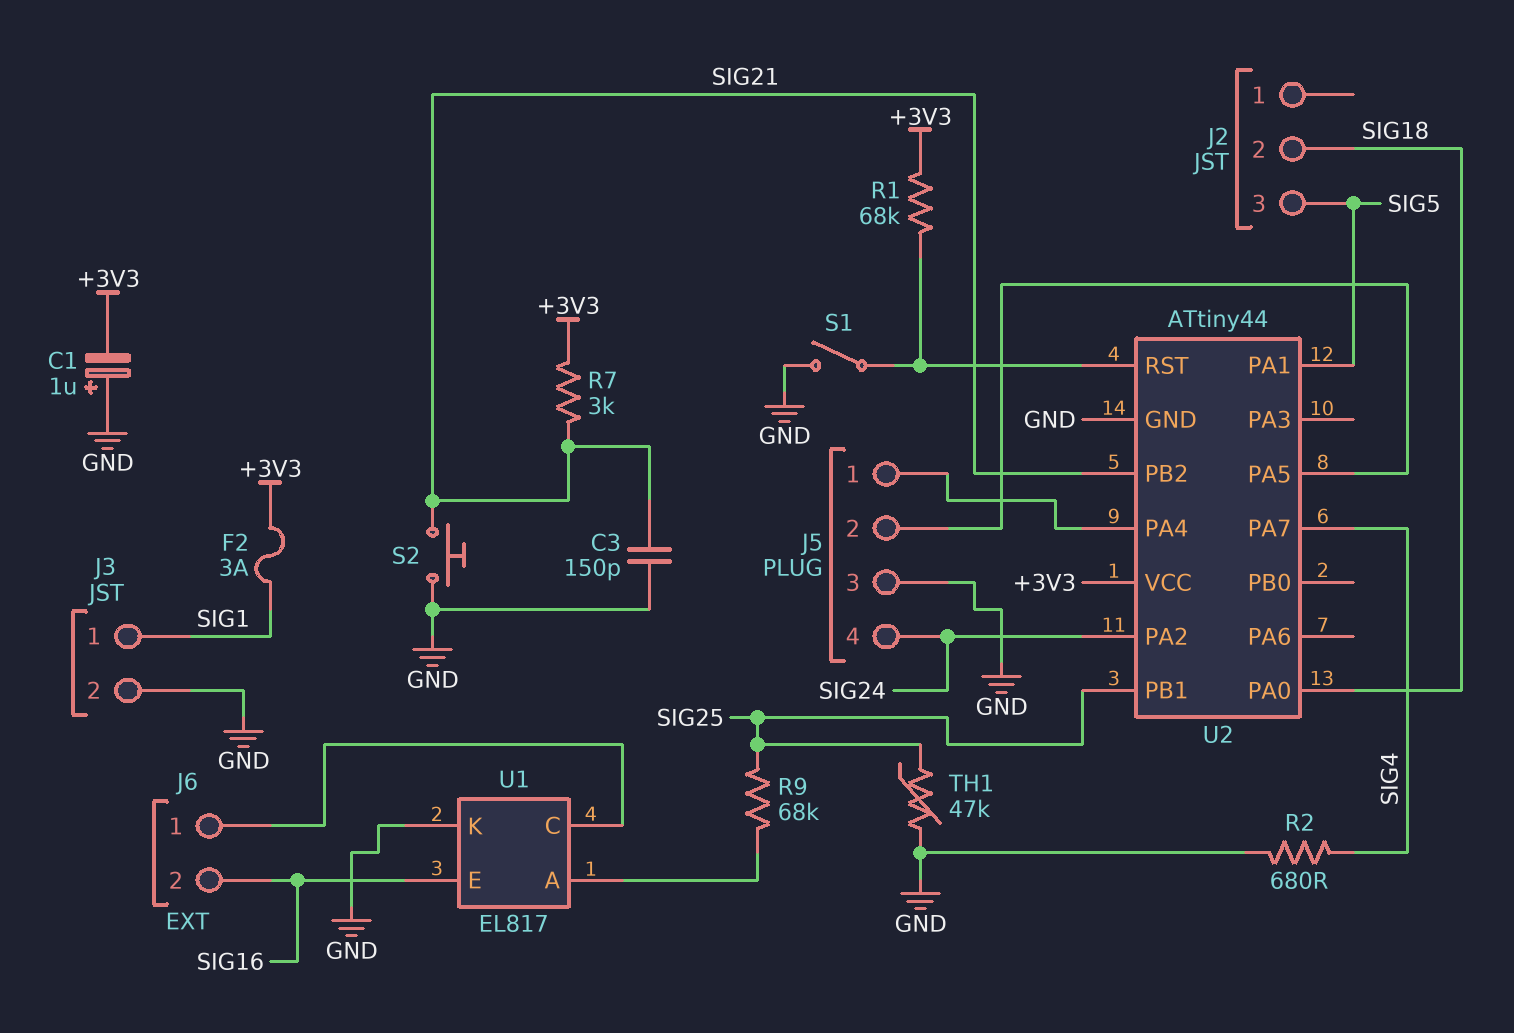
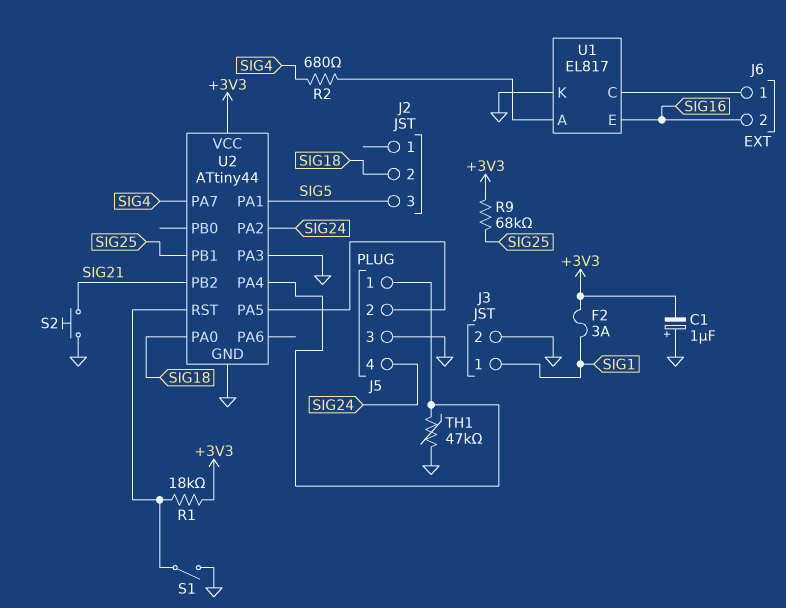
C3: 150pF (GND, SIG21) -> none
R1: 68k (+3V3, U2/RST) -> 18k (+3V3, U2/RST)
R2: 680 (GND, SIG4) -> 680 (SIG4, U1/A)
R7: 3k (+3V3, SIG21) -> none
R9: 68k (SIG25, U1/A) -> 68k (+3V3, SIG25)
TH1: 47k (GND, SIG25) -> 47k (GND, J5/1)
U2 pin PA3: none -> GND

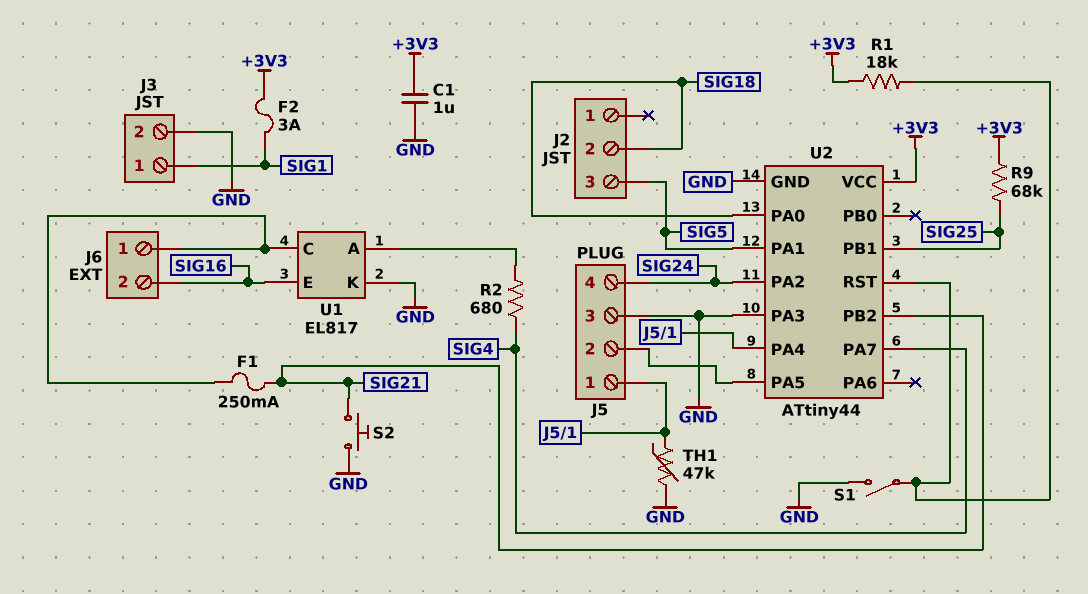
C1: 1uF (plus GND, minus +3V3) -> 1uF (+3V3, GND)
F1: none -> 250mA (J6/1, SIG21)

